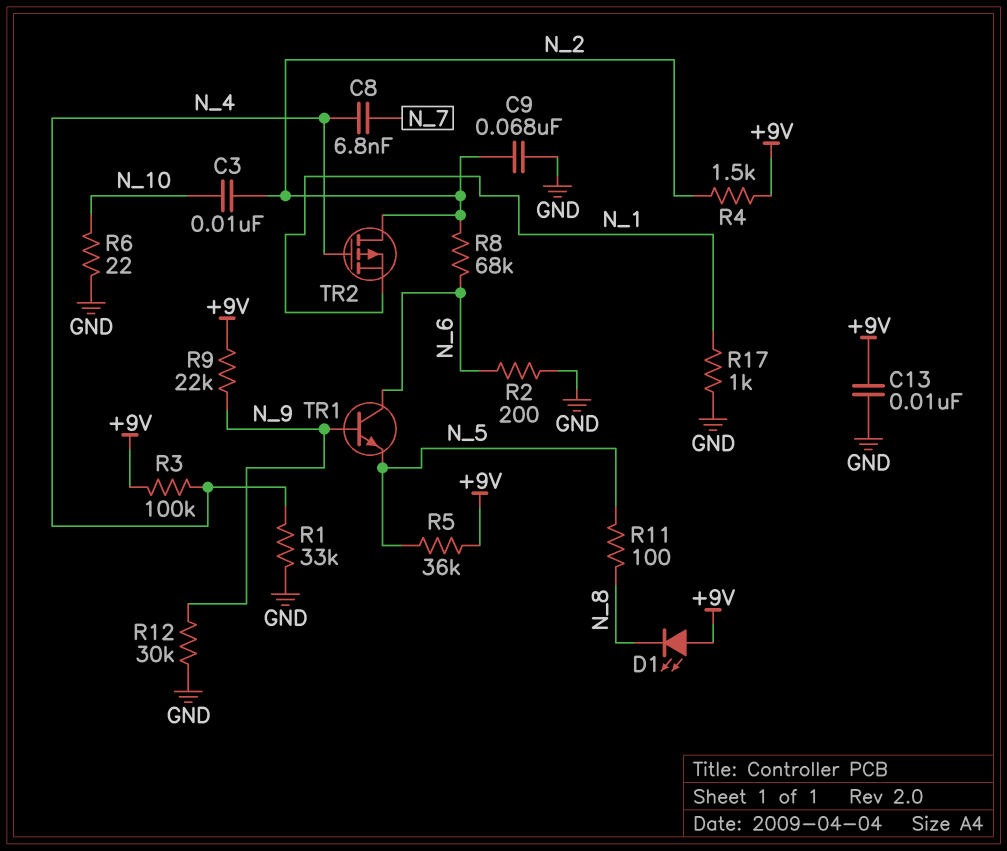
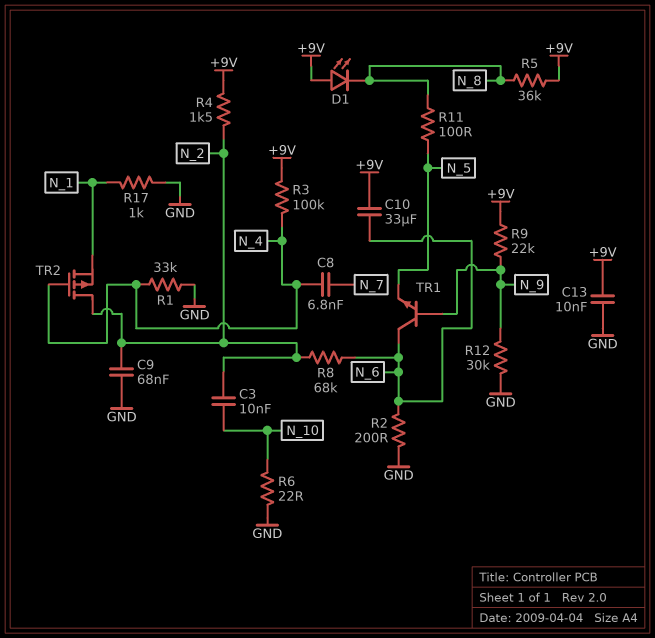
C10: none -> 33uF (+9V, N_6)
R5: 36k (+9V, N_5) -> 36k (+9V, N_8)

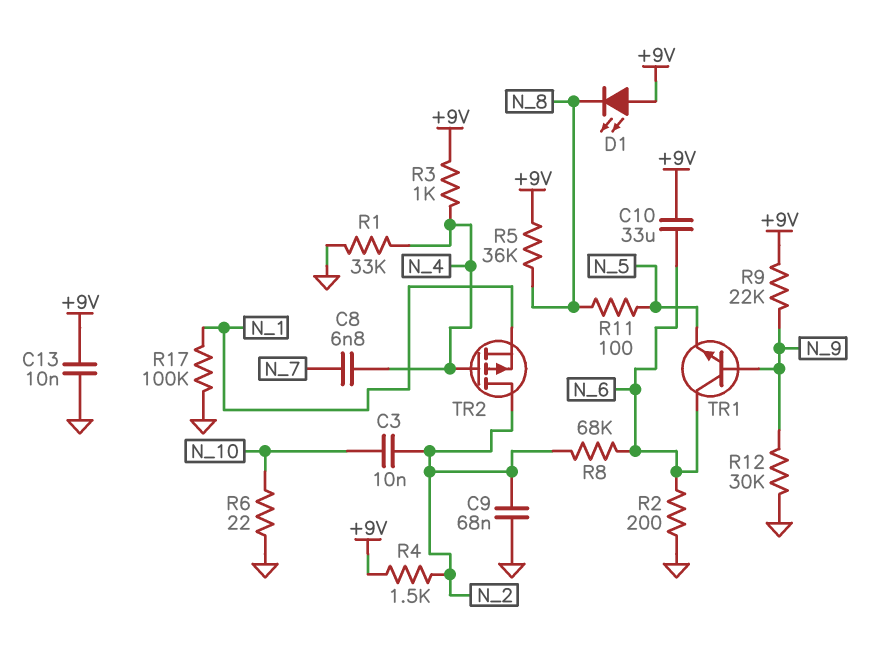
R3: 100k (+9V, N_4) -> 1k (+9V, N_4)
R17: 1k (GND, N_1) -> 100k (GND, N_1)

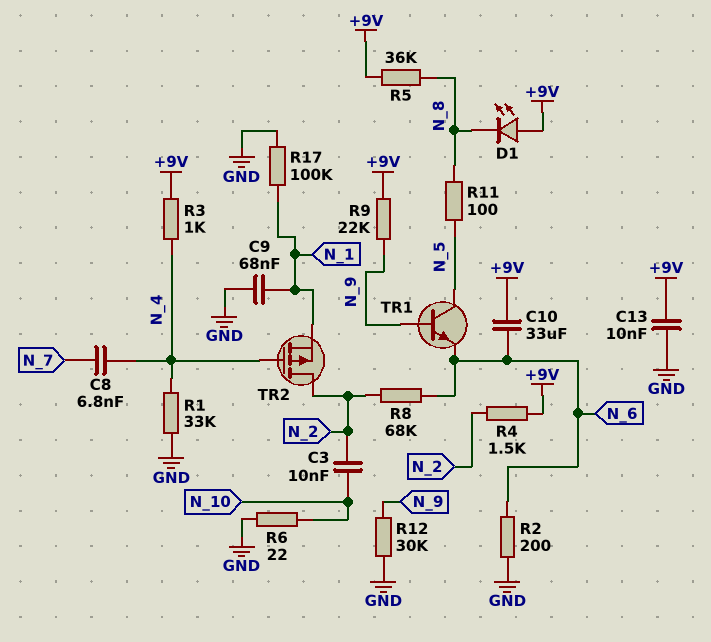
C9: 68nF (GND, N_2) -> 68nF (GND, N_1)
TR1: NPN (B N_9, C N_6, E N_5) -> NPN (B N_9, C N_5, E N_6)

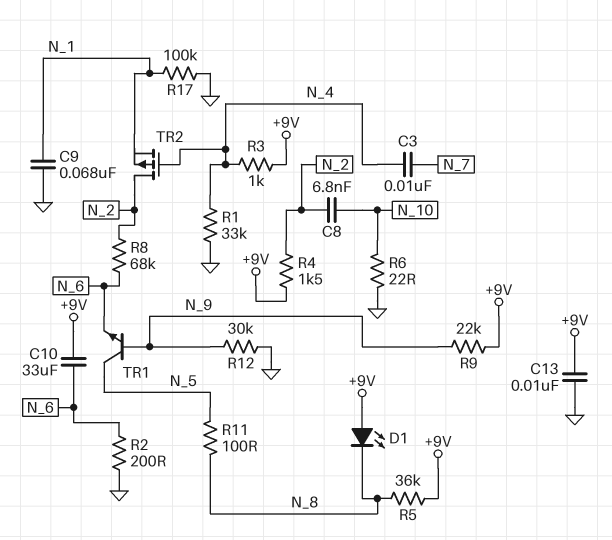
C3: 10nF (N_2, N_10) -> 10nF (N_4, N_7)
C8: 6.8nF (N_4, N_7) -> 6.8nF (N_2, N_10)

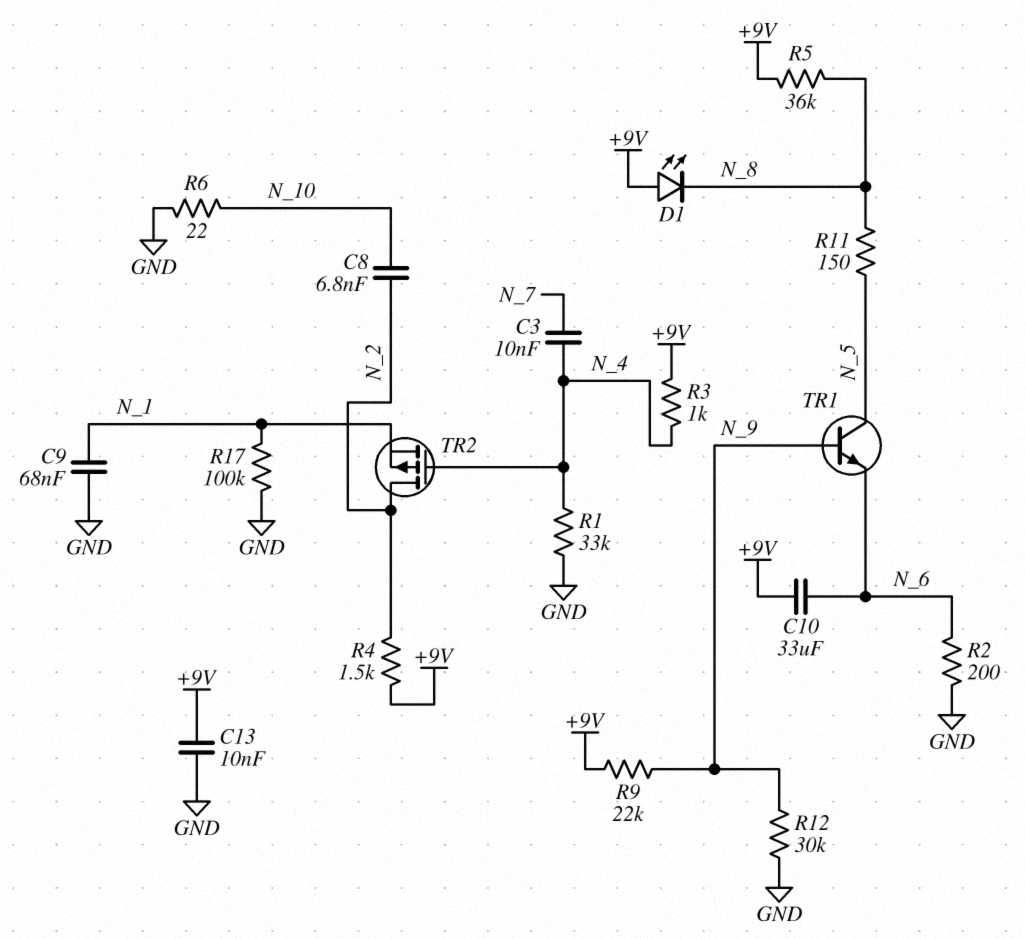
R8: 68k (N_2, N_6) -> none
R11: 100 (N_5, N_8) -> 150 (N_5, N_8)

